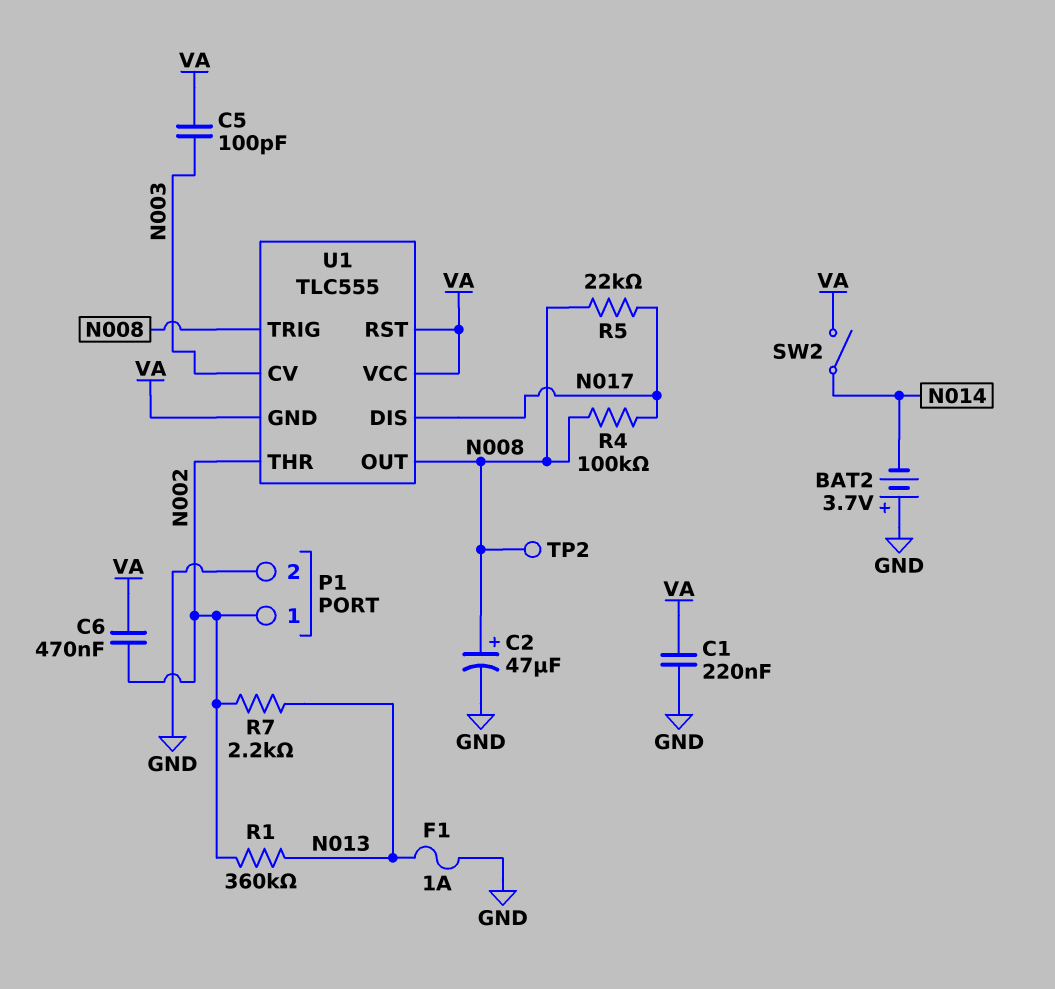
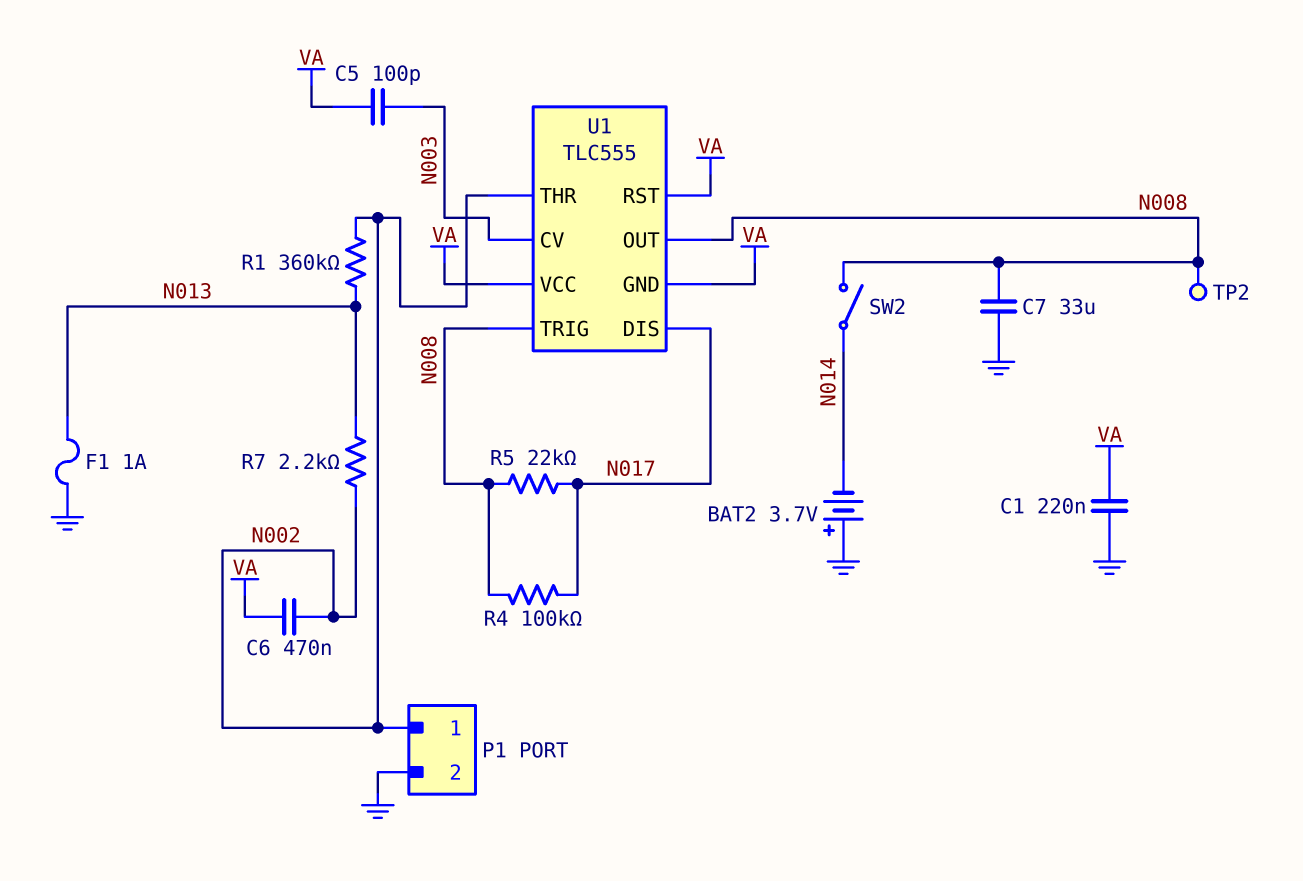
C2: 47uF (plus N008, minus GND) -> none
C7: none -> 33uF (GND, N008)
SW2: switch (N014, VA) -> switch (N008, N014)

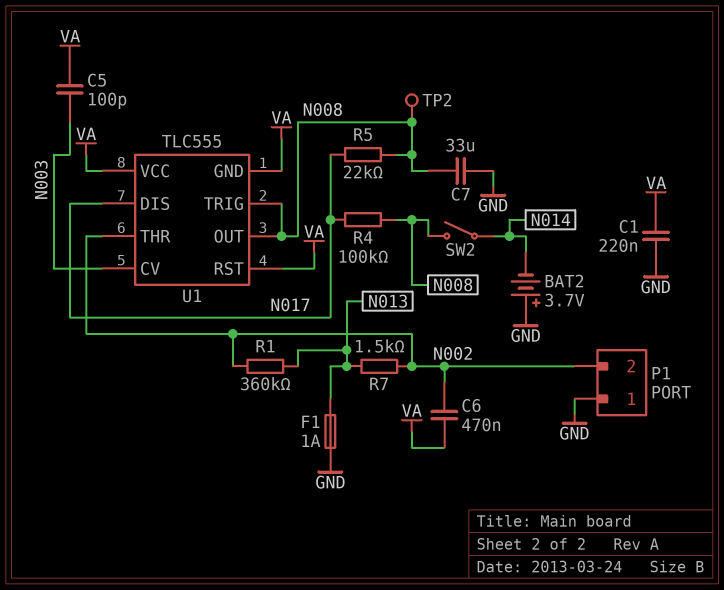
P1 pin 1: N002 -> GND
P1 pin 2: GND -> N002
R7: 2.2k (N002, N013) -> 1.5k (N002, N013)

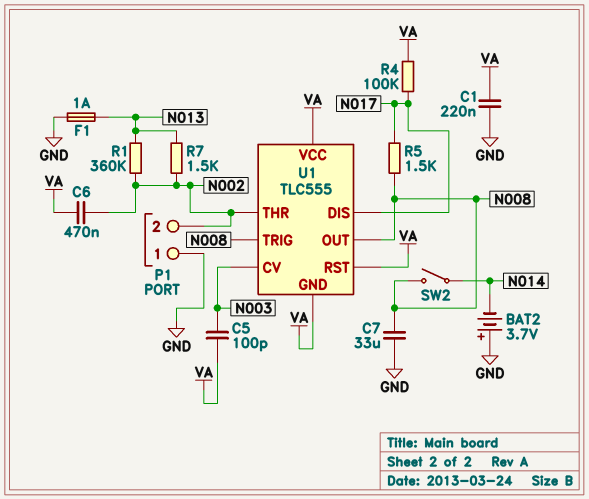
R4: 100k (N008, N017) -> 100k (N017, VA)
R5: 22k (N008, N017) -> 1.5k (N008, N017)
TP2: test point (N008) -> none

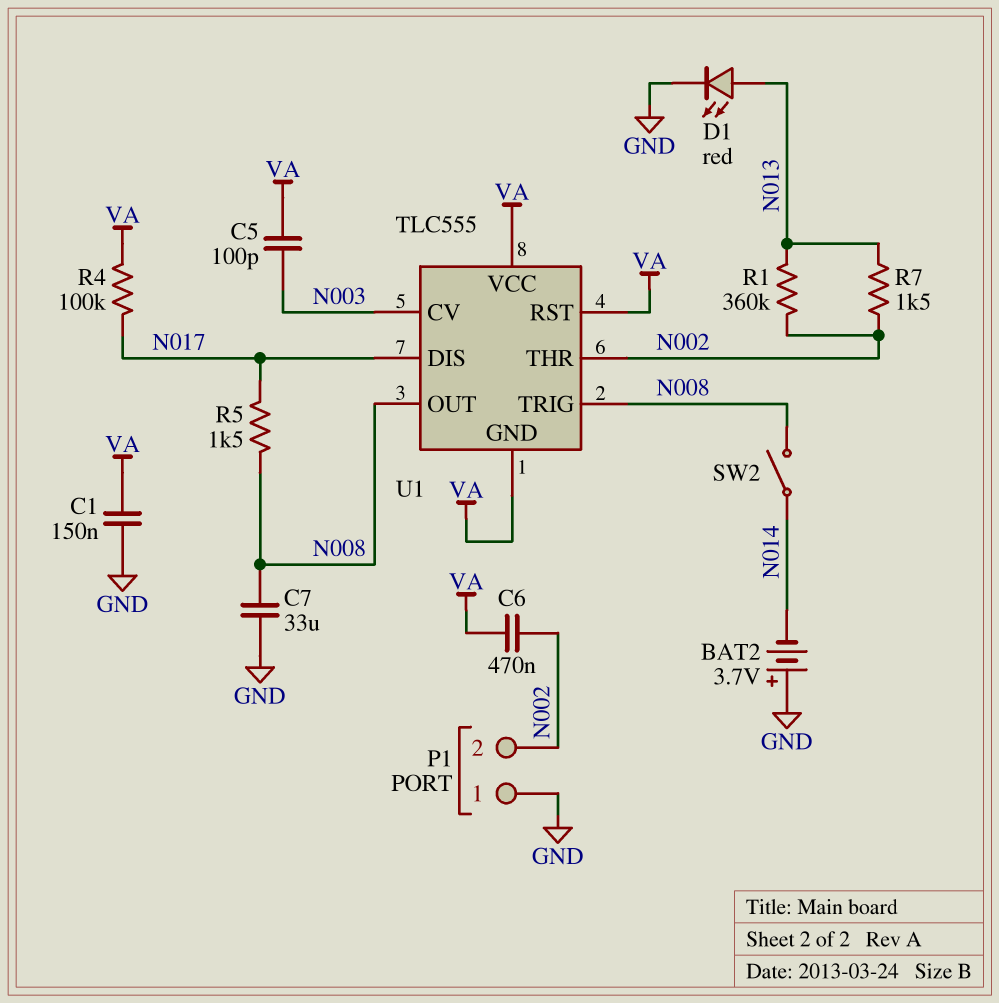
C1: 220nF (GND, VA) -> 150nF (GND, VA)
D1: none -> LED red (A N013, K GND)
F1: 1A (GND, N013) -> none

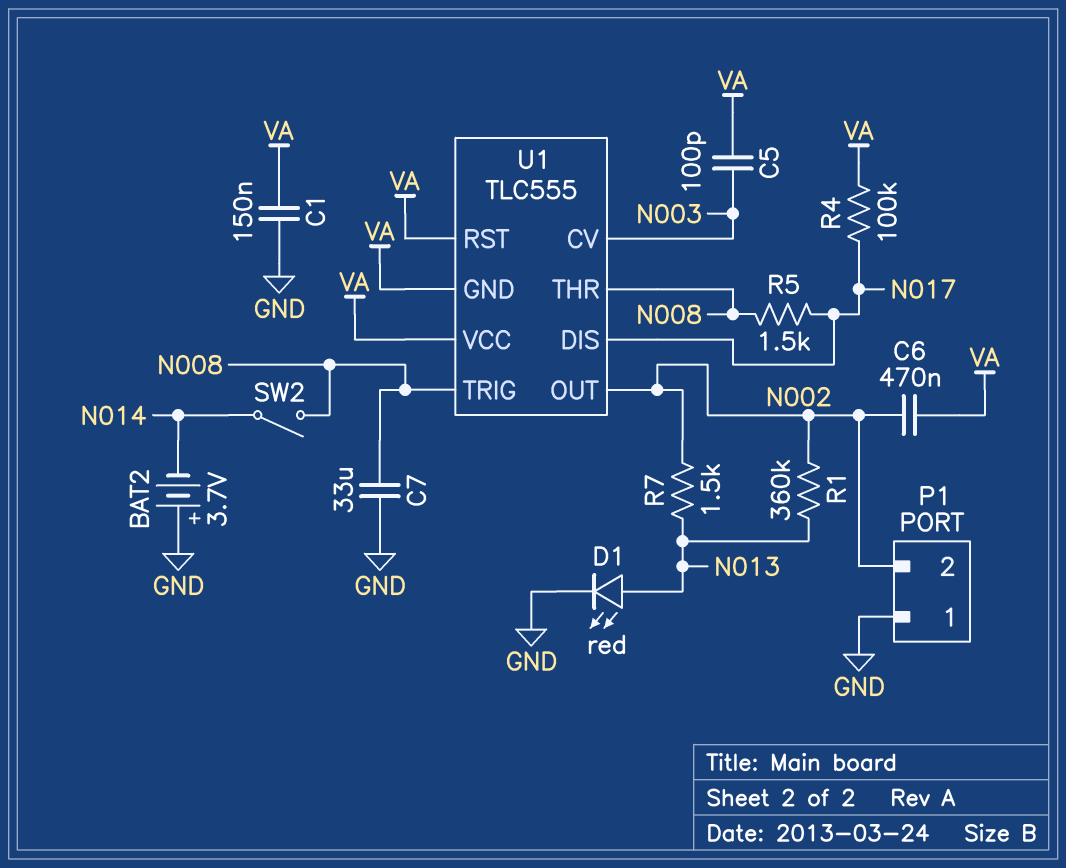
U1 pin OUT: N008 -> N002
U1 pin THR: N002 -> N008

